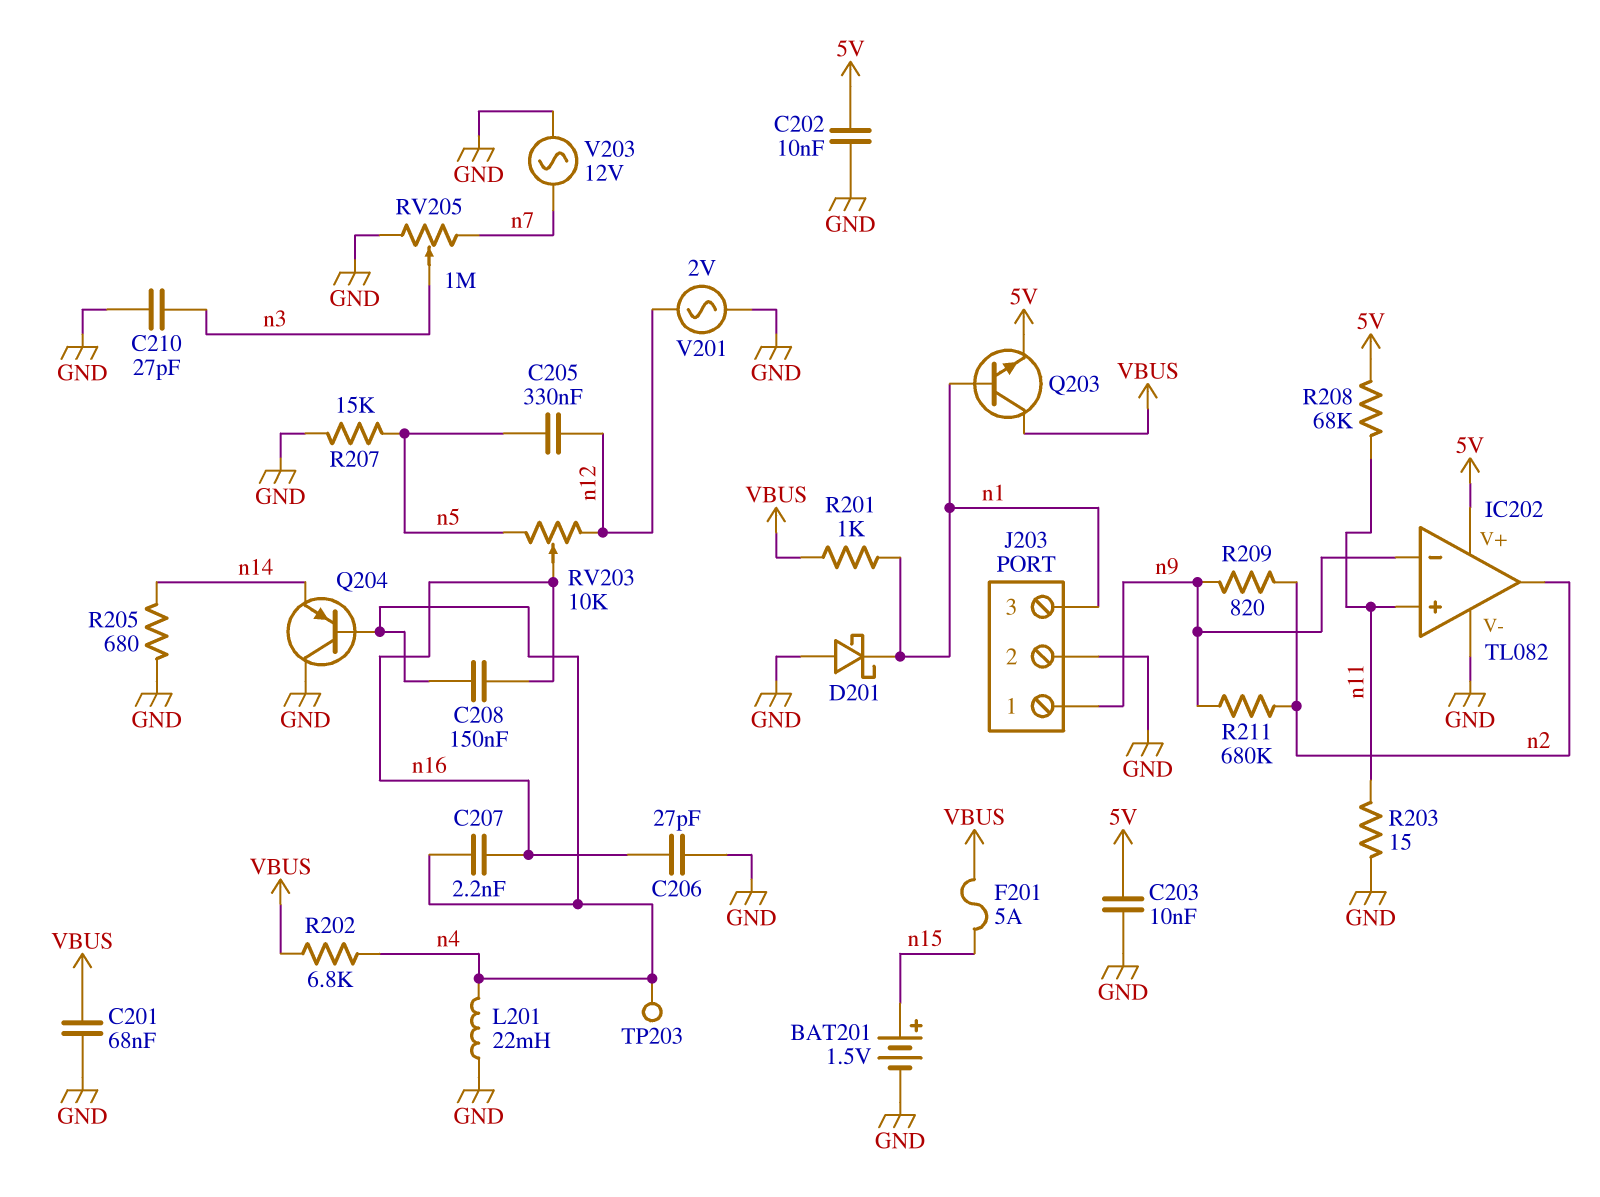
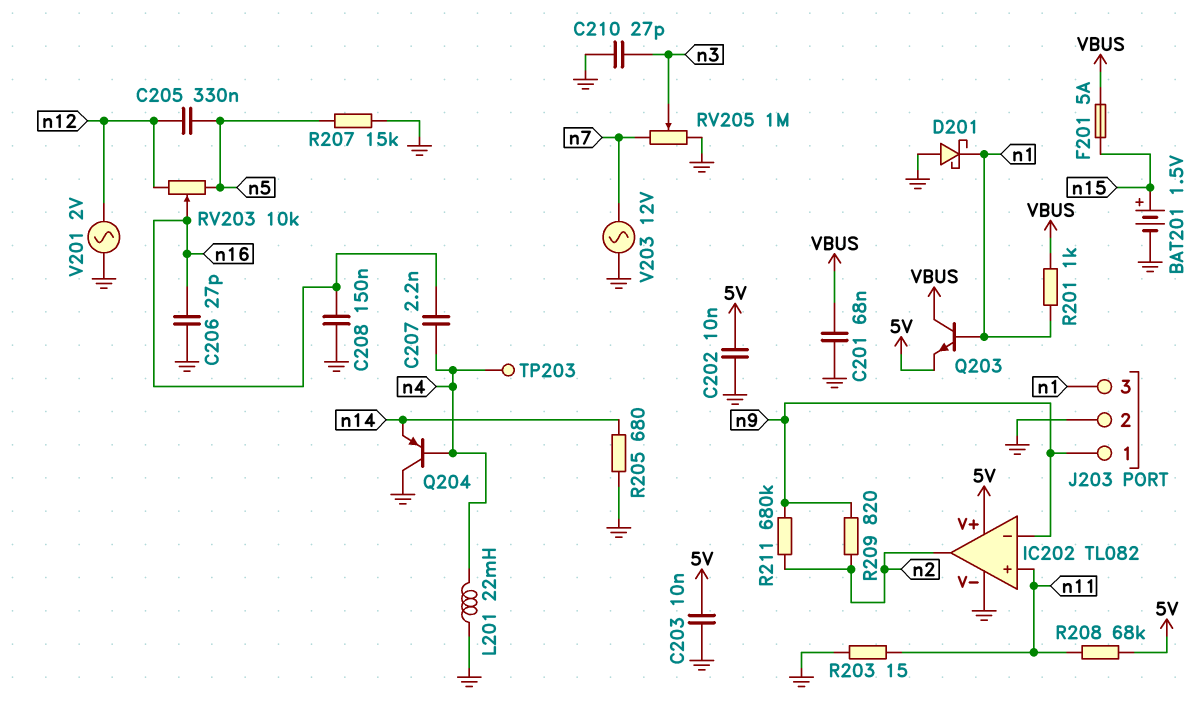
C208: 150nF (n4, n16) -> 150nF (GND, n16)
R202: 6.8k (VBUS, n4) -> none

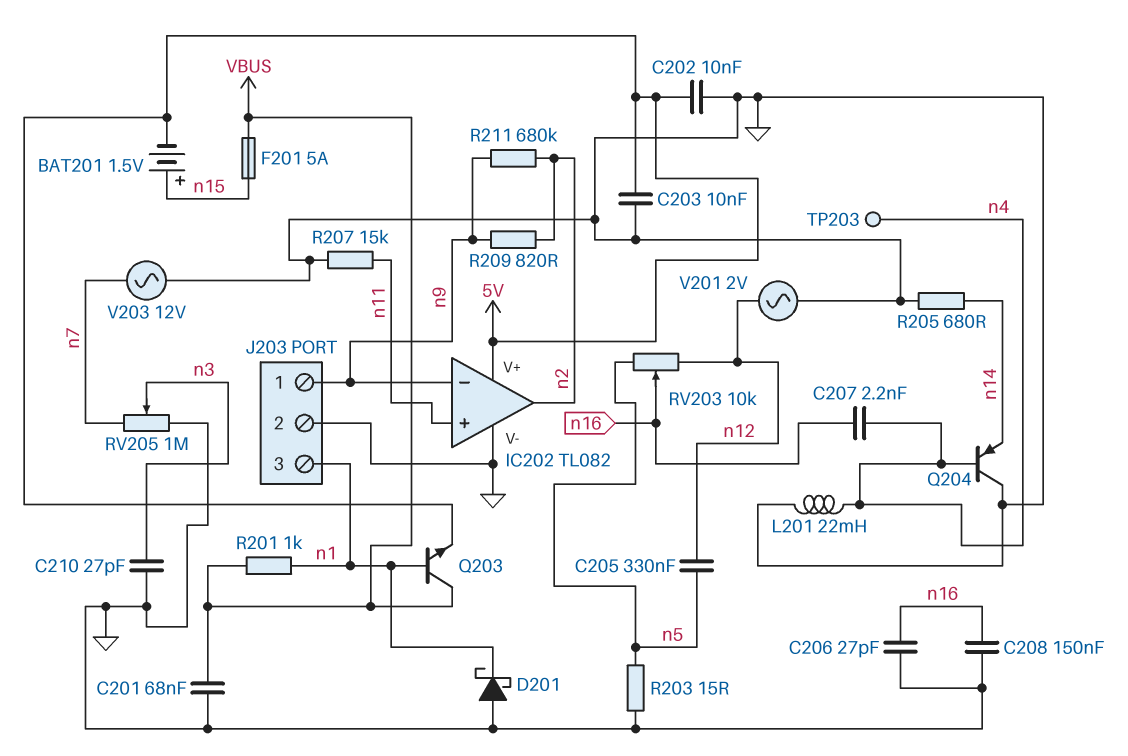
BAT201: 1.5V (plus n15, minus GND) -> 1.5V (plus n15, minus 5V)
R203: 15 (GND, n11) -> 15 (GND, n5)
R207: 15k (GND, n5) -> 15k (GND, n11)
R208: 68k (5V, n11) -> none

